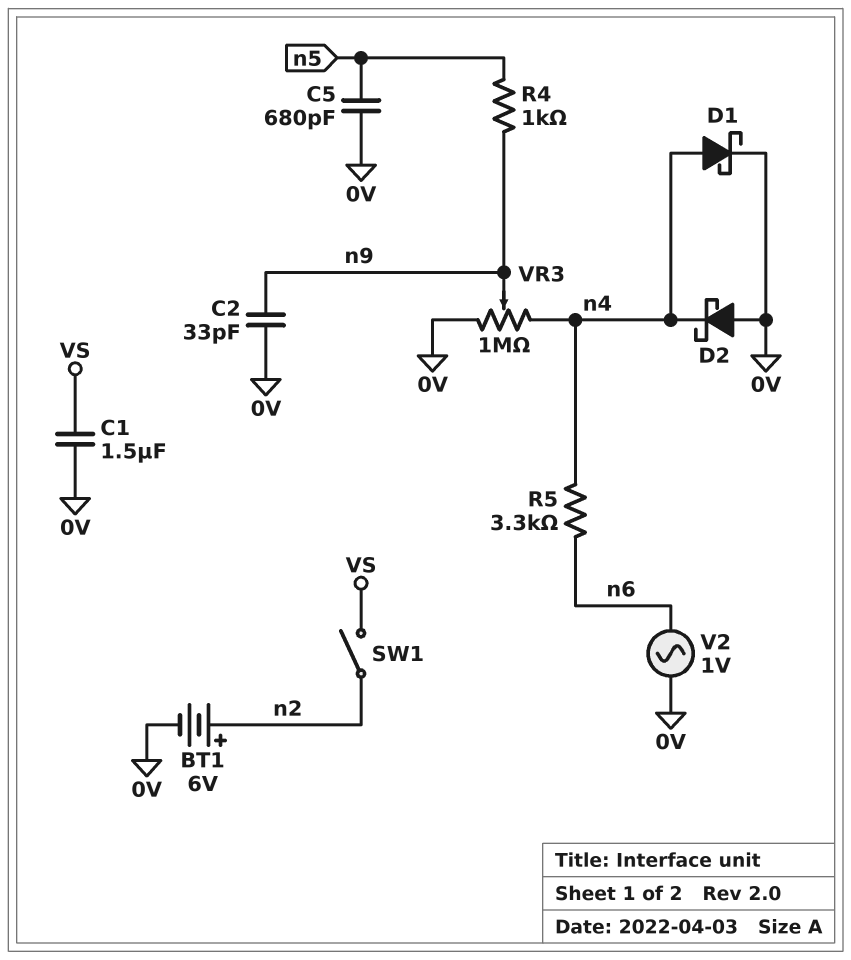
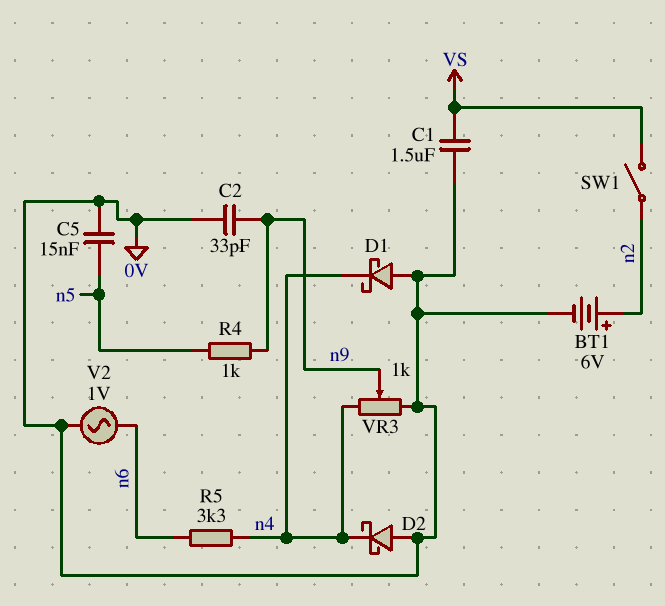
C5: 680pF (0V, n5) -> 15nF (0V, n5)
D1: schottky (A n4, K 0V) -> schottky (A 0V, K n4)
VR3: 1M (0V, n4, wiper n9) -> 1k (0V, n4, wiper n9)

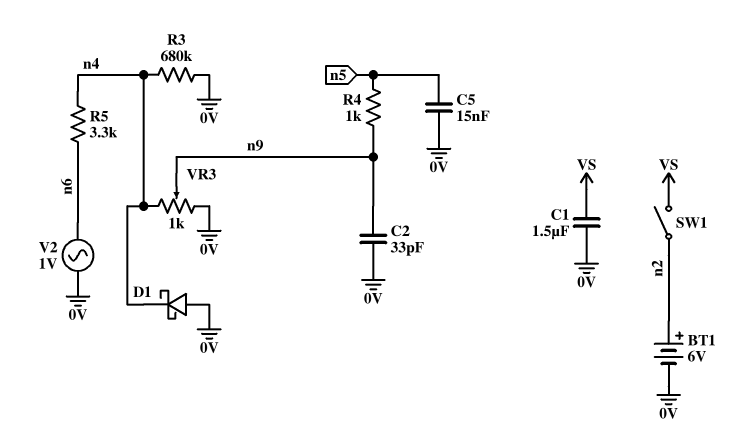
D2: schottky (A 0V, K n4) -> none
R3: none -> 680k (0V, n4)

